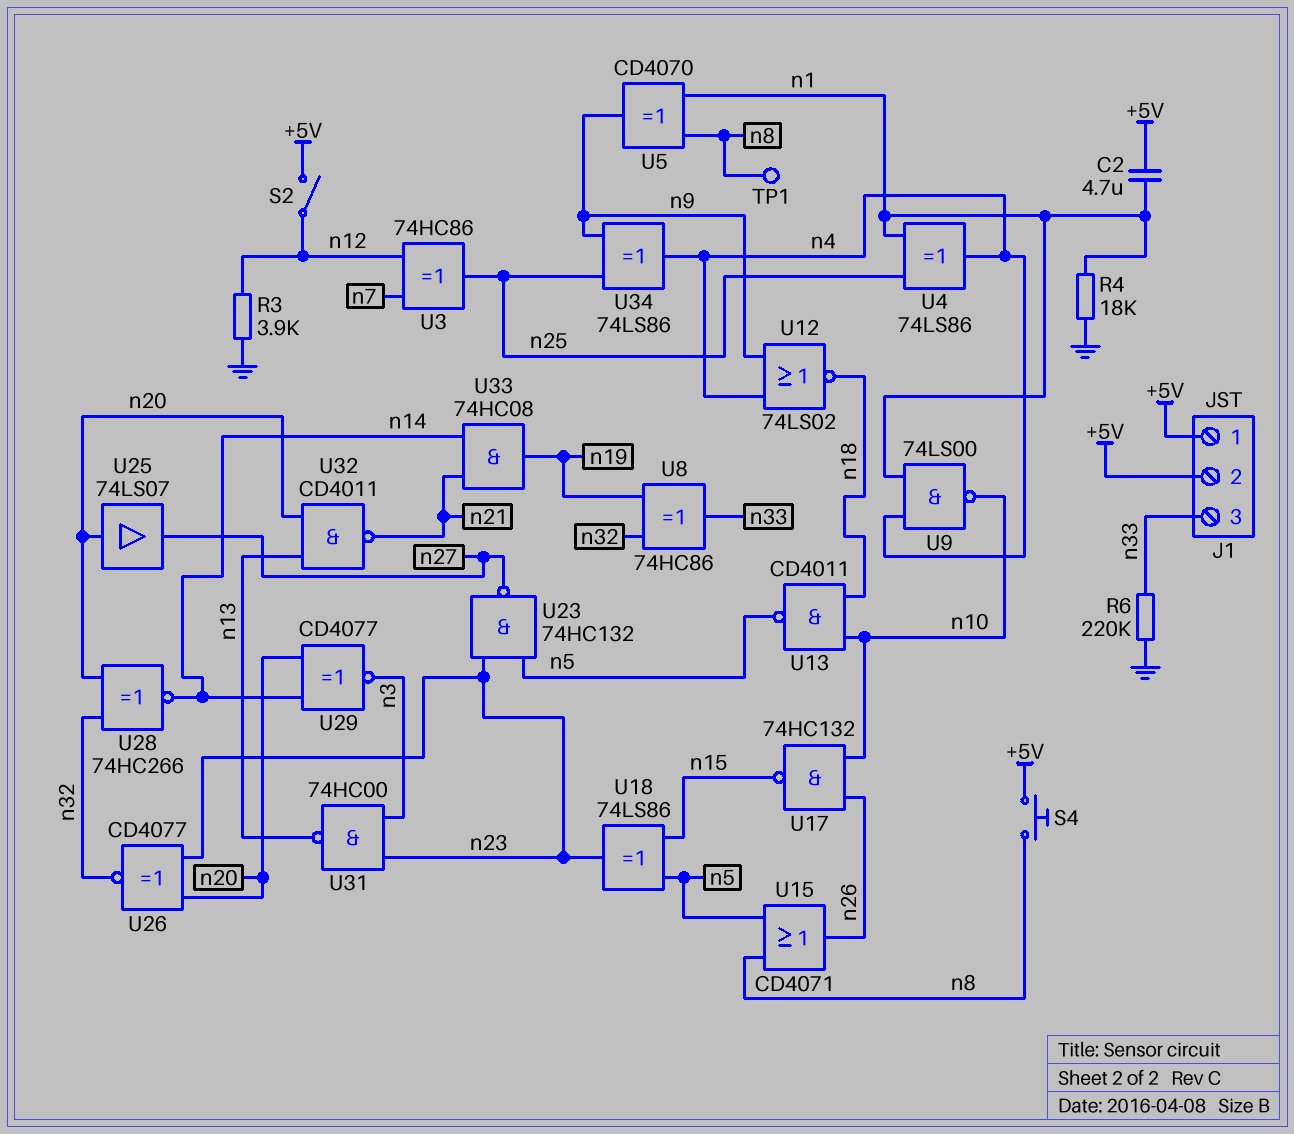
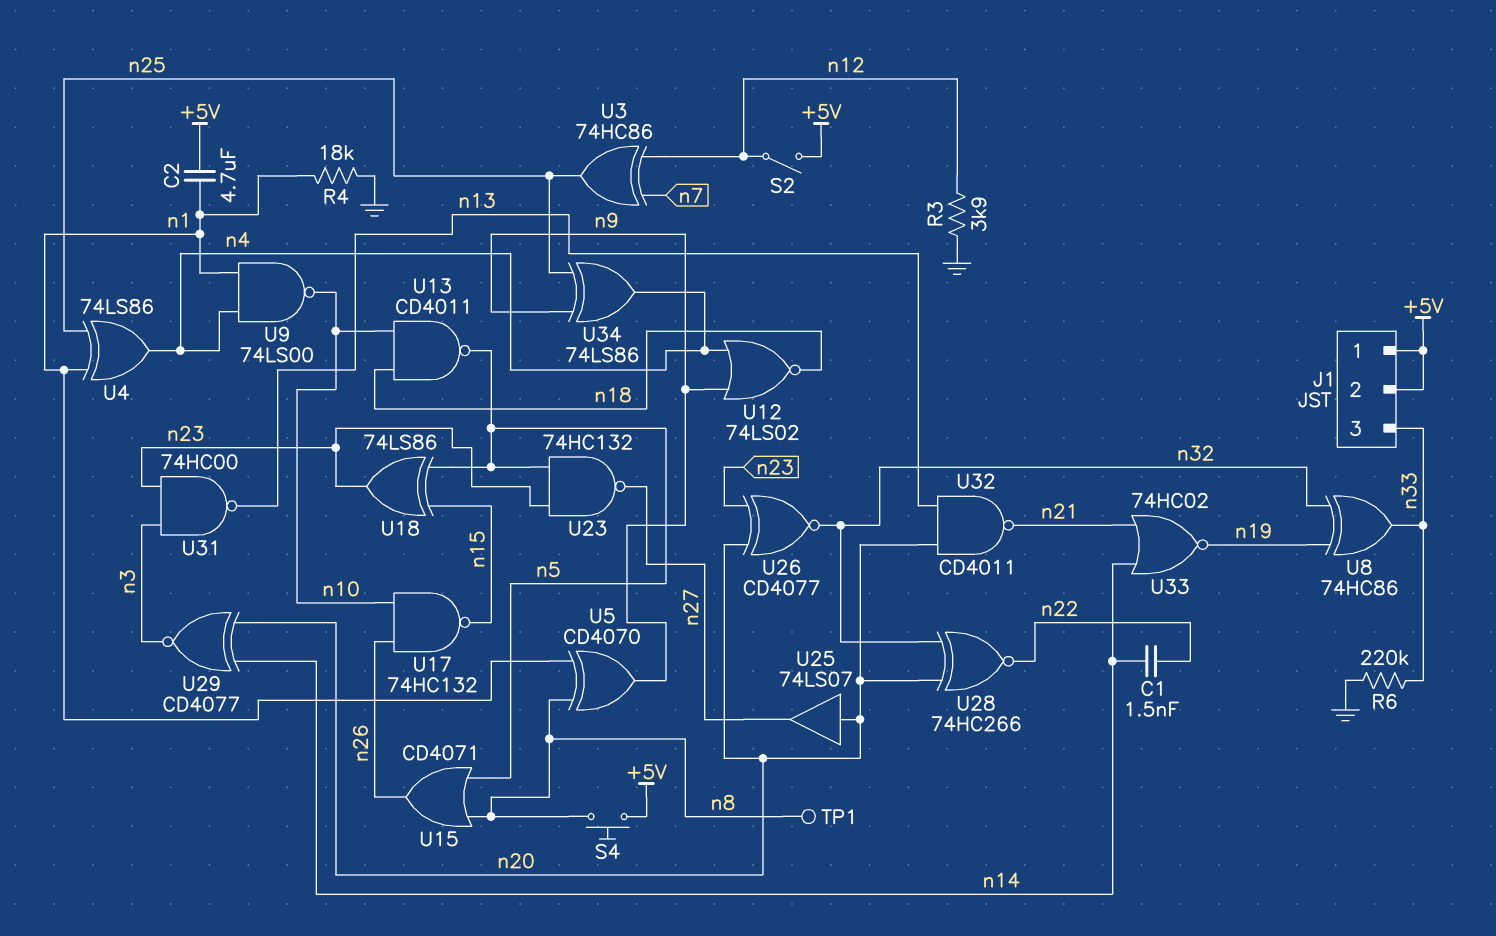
C1: none -> 1.5nF (n14, n22)
U28: XNOR 74HC266 (in n20, in n32, out n14) -> XNOR 74HC266 (in n20, in n32, out n22)
U33: AND 74HC08 (in n14, in n21, out n19) -> NOR 74HC02 (in n14, in n21, out n19)

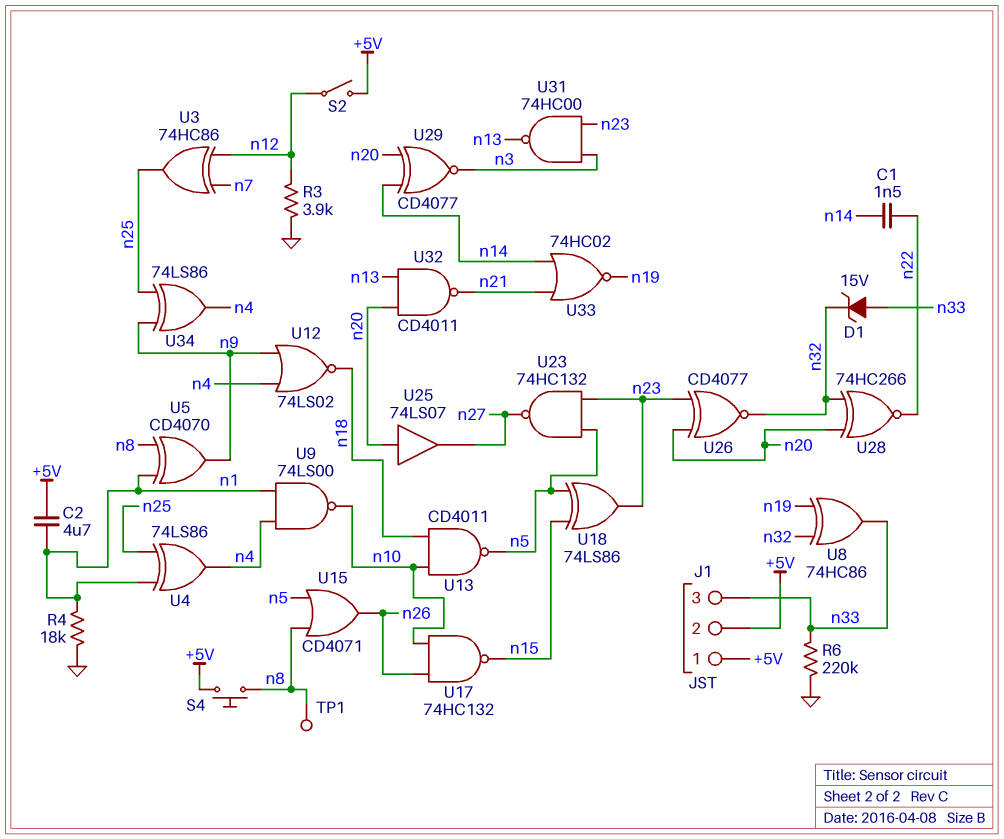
D1: none -> zener 15V (A n33, K n32)

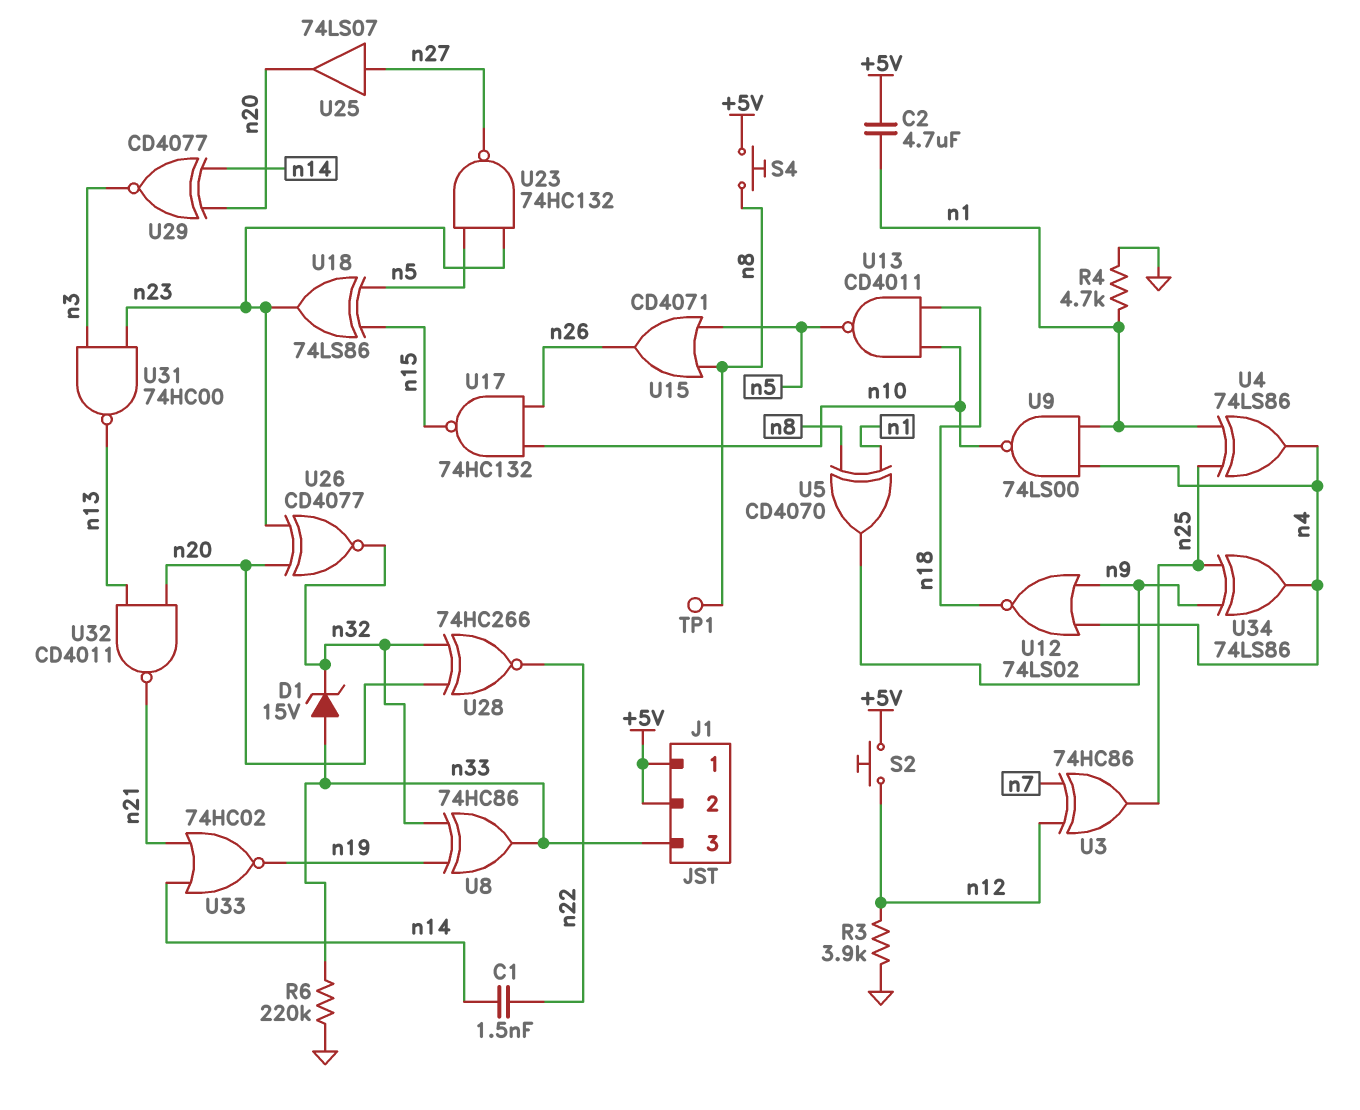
R4: 18k (GND, n1) -> 4.7k (GND, n1)
S2: switch (+5V, n12) -> button (+5V, n12)
U25: buffer 74LS07 (in n20, out n27) -> buffer 74LS07 (in n27, out n20)

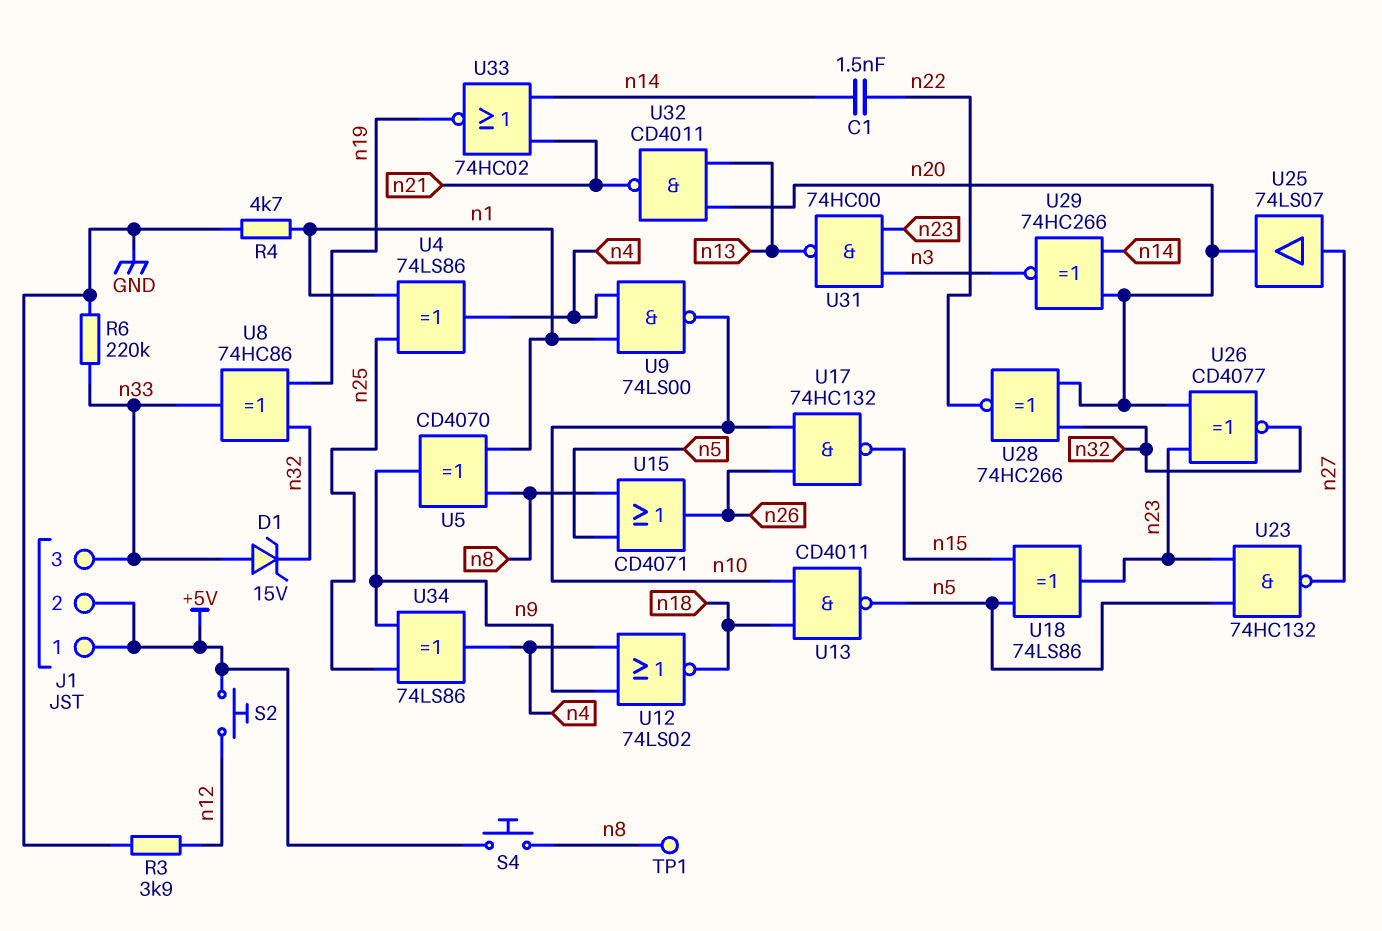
C2: 4.7uF (+5V, n1) -> none
U3: XOR 74HC86 (in n7, in n12, out n25) -> none
U29: XNOR CD4077 (in n14, in n20, out n3) -> XNOR 74HC266 (in n14, in n20, out n3)

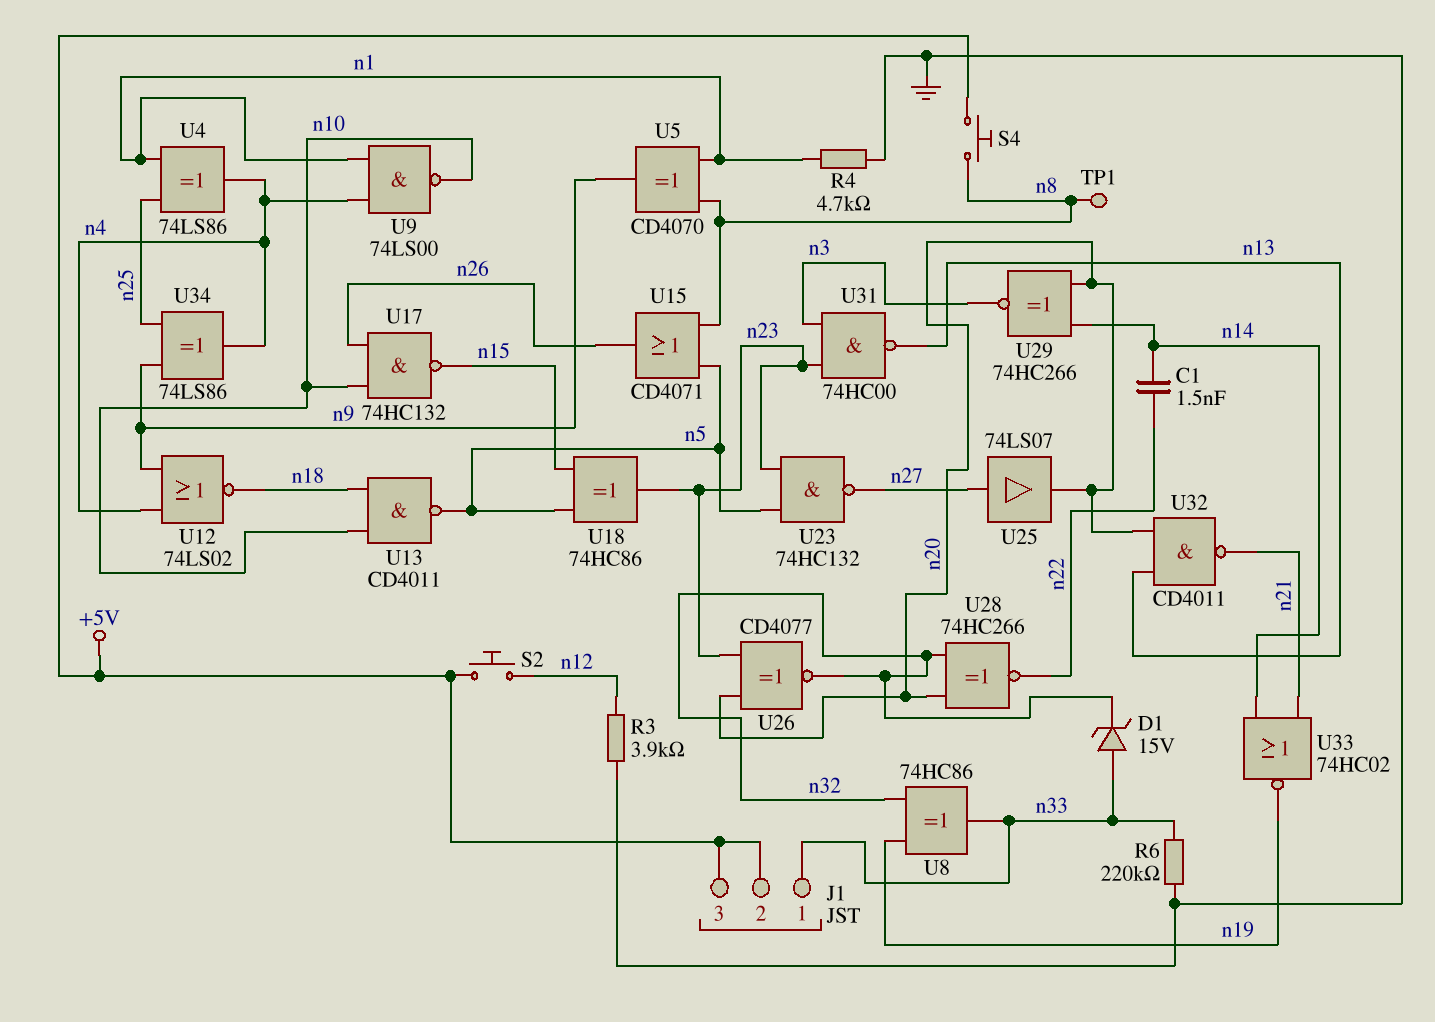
J1 pin 1: +5V -> n33
J1 pin 3: n33 -> +5V
U18: XOR 74LS86 (in n5, in n15, out n23) -> XOR 74HC86 (in n5, in n15, out n23)

